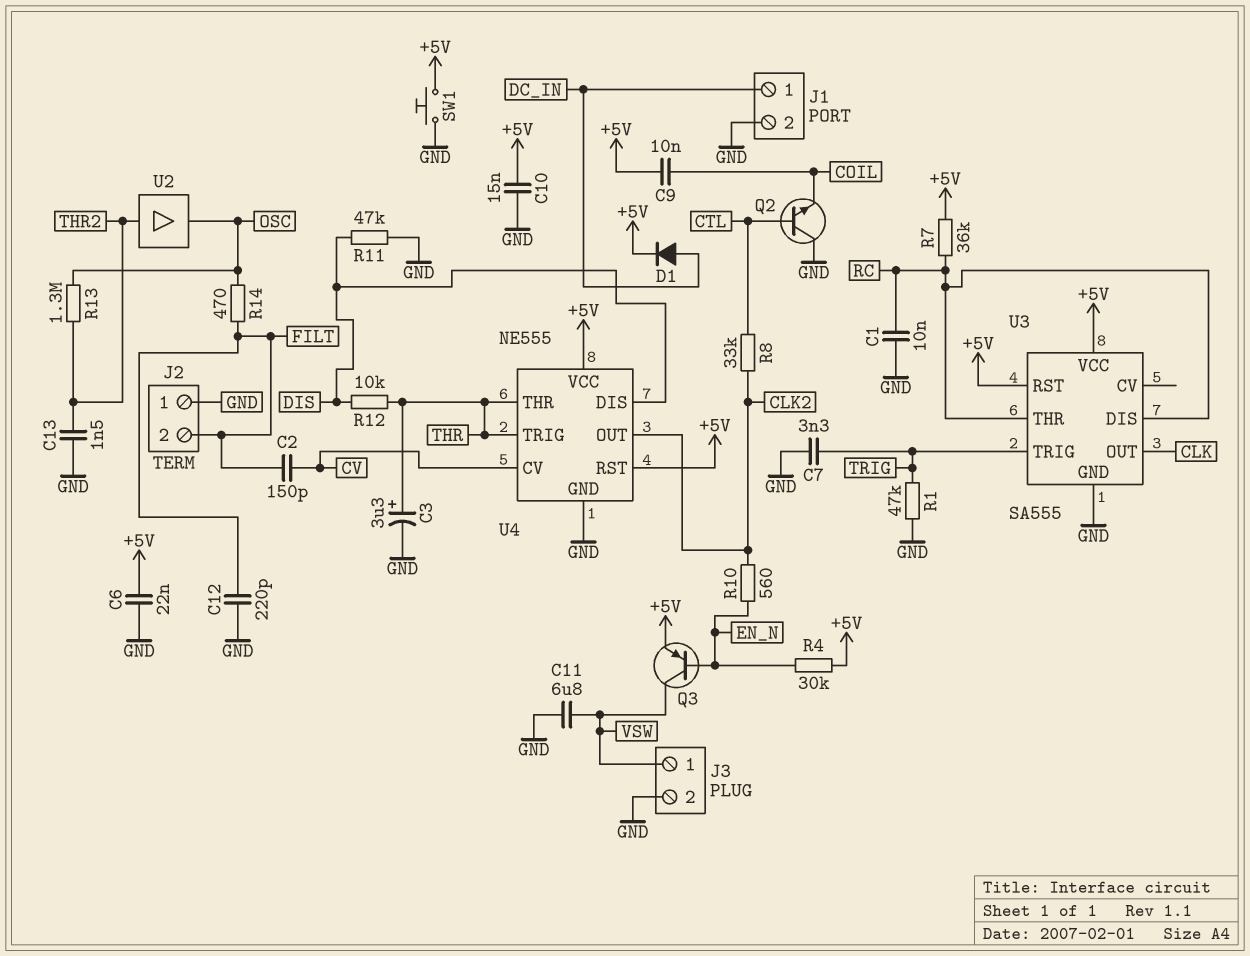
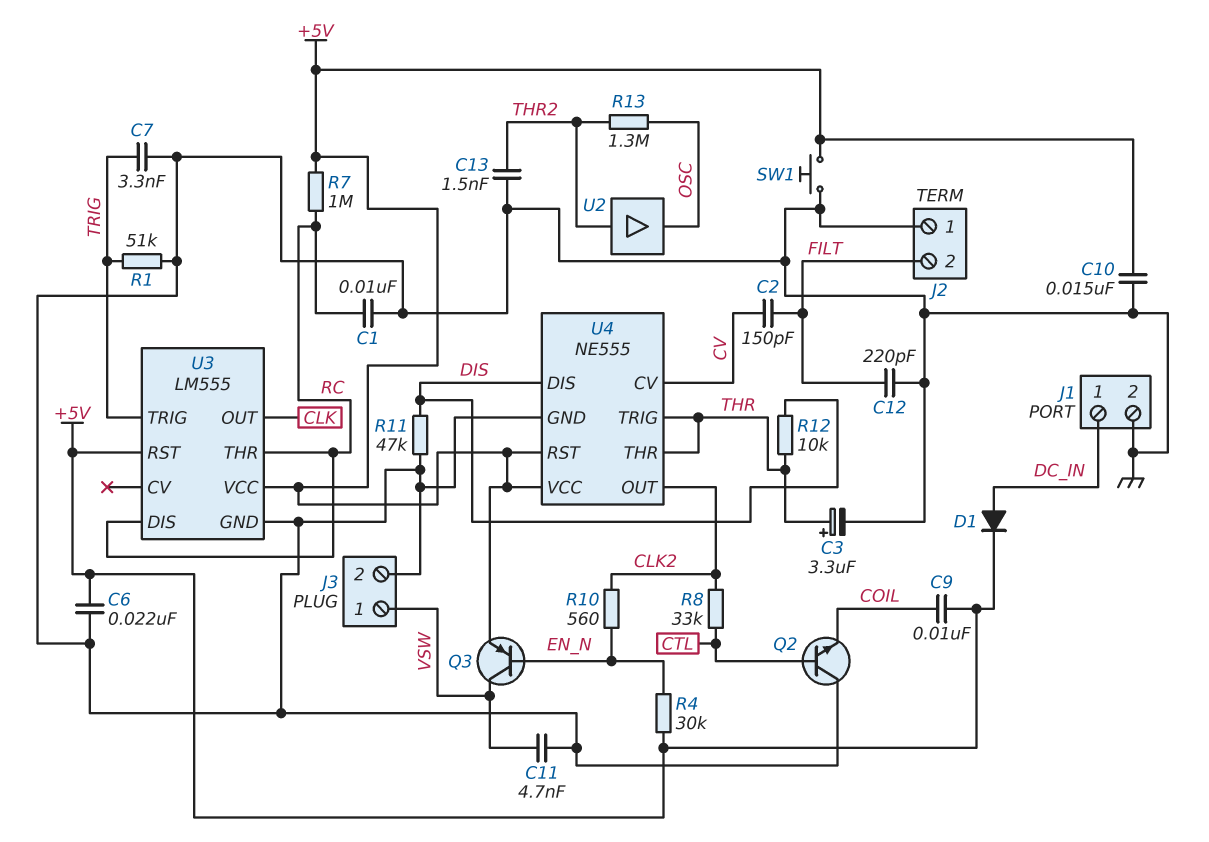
C11: 6.8uF (GND, VSW) -> 4.7nF (GND, VSW)
R1: 47k (GND, TRIG) -> 51k (GND, TRIG)
R7: 36k (+5V, RC) -> 1M (+5V, RC)
R14: 470 (FILT, OSC) -> none
U3: SA555 -> LM555

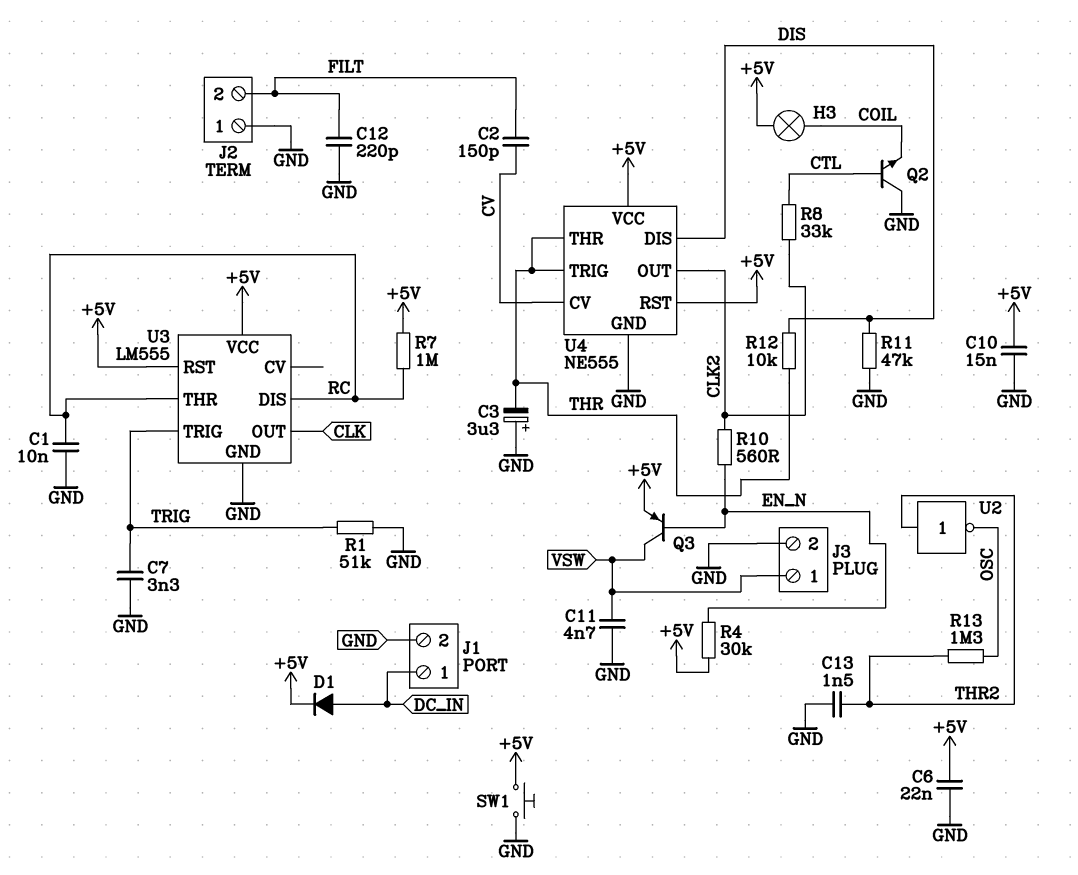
C3: 3.3uF (plus THR, minus GND) -> 3.3uF (plus GND, minus THR)
C9: 10nF (+5V, COIL) -> none
H3: none -> lamp (+5V, COIL)
U2: buffer (in THR2, out OSC) -> NOT (in THR2, out OSC)

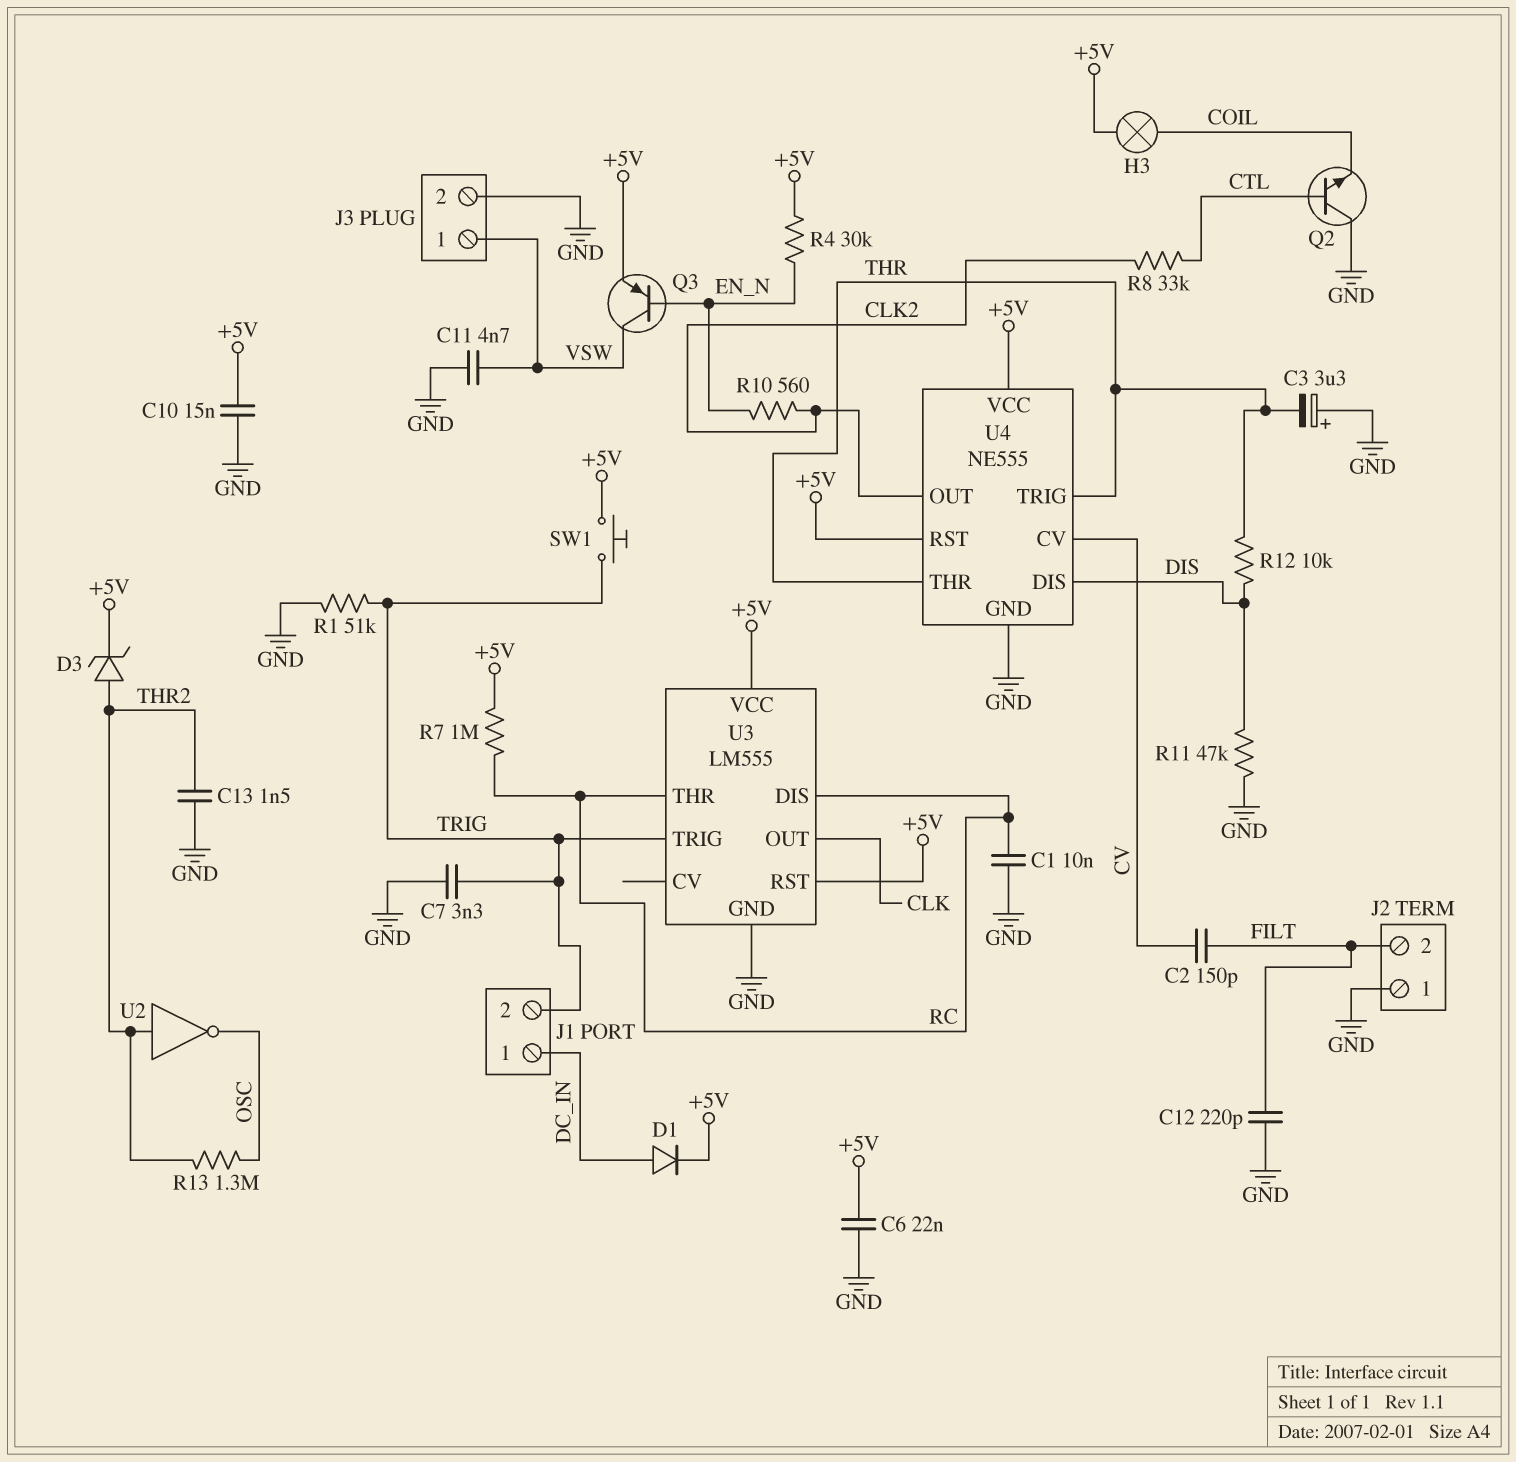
D3: none -> zener (A THR2, K +5V)
J1 pin 2: GND -> TRIG
SW1: button (+5V, GND) -> button (+5V, TRIG)

